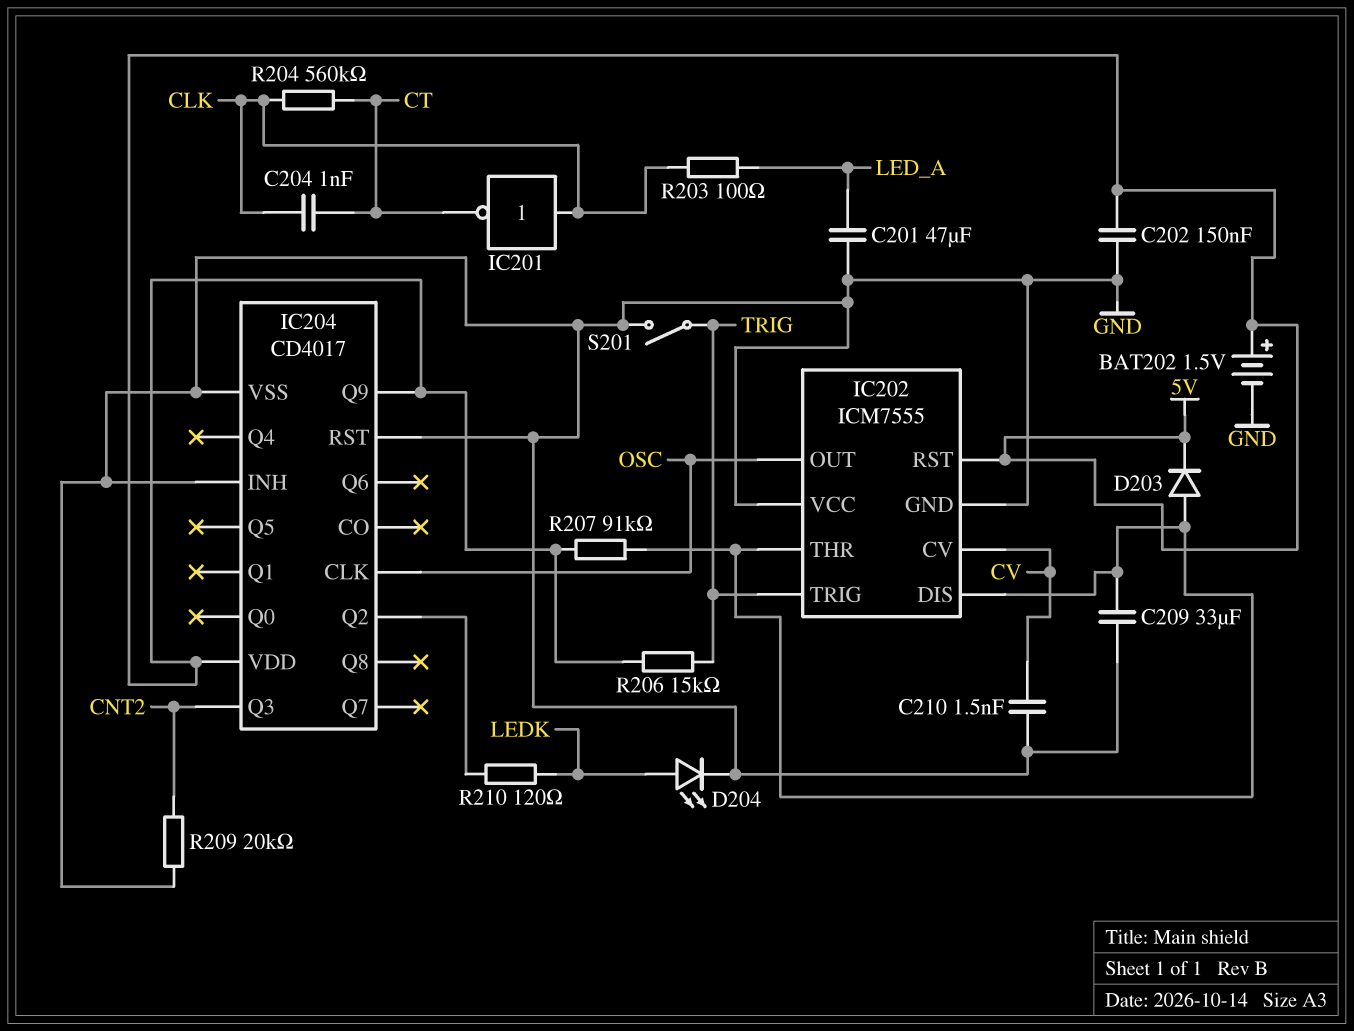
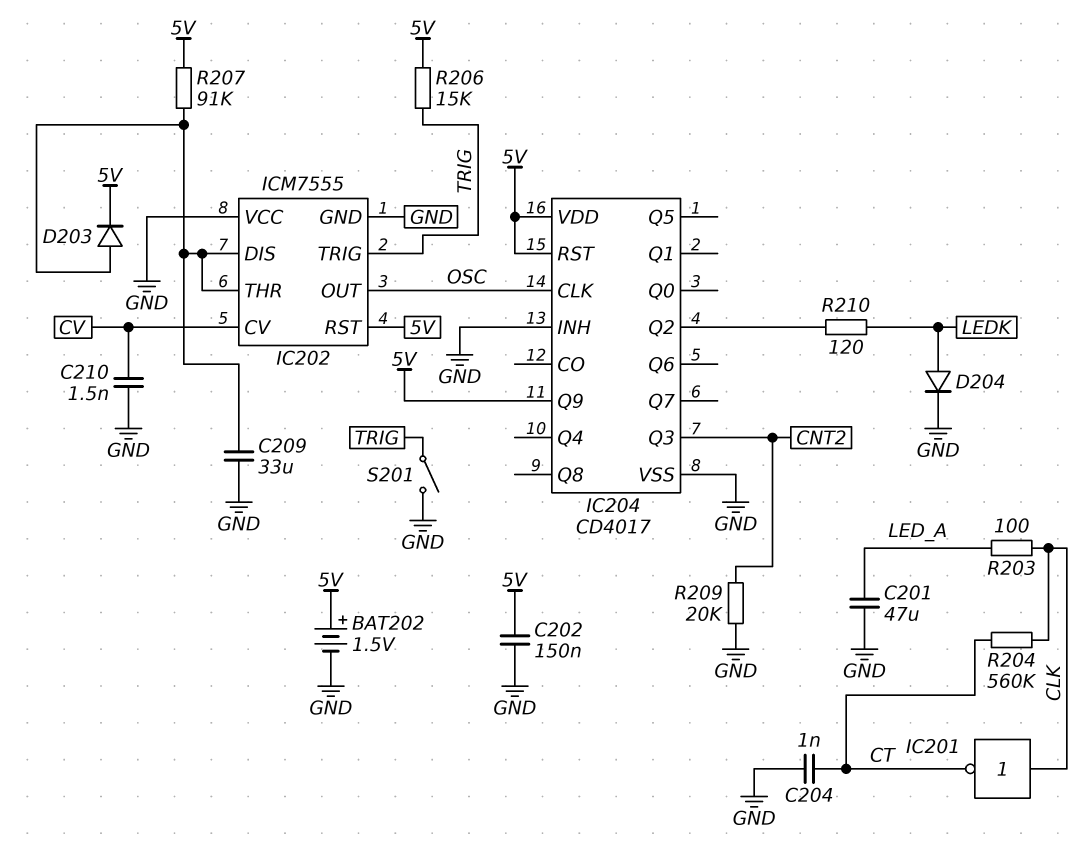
C204: 1nF (CLK, CT) -> 1nF (CT, GND)
D204: LED (A LEDK, K GND) -> diode (A LEDK, K GND)
IC204 pin RST: GND -> 5V

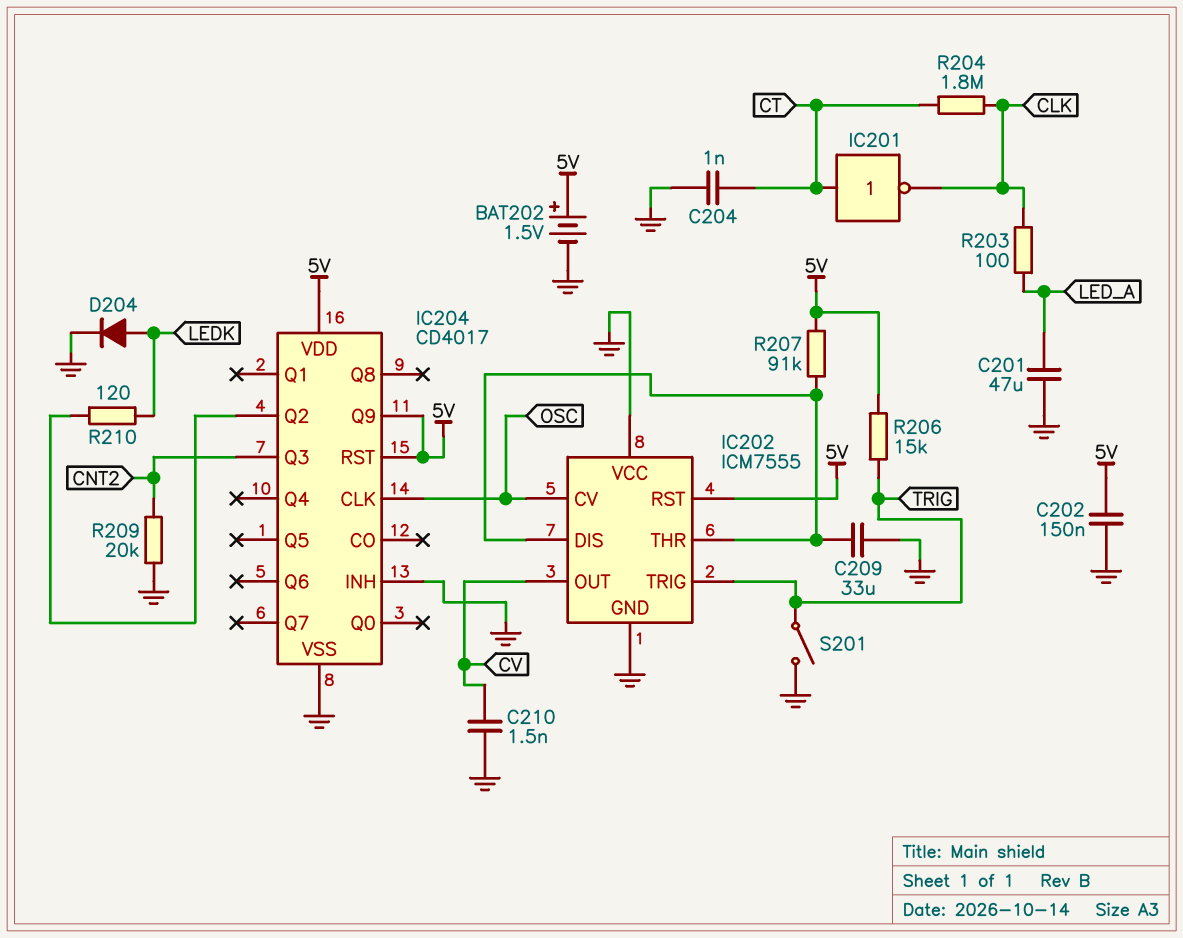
D203: diode (A IC202/DIS, K 5V) -> none
IC201: NOT (in CLK, out CT) -> NOT (in CT, out CLK)
IC202 pin CV: CV -> OSC
IC202 pin OUT: OSC -> CV
R204: 560k (CLK, CT) -> 1.8M (CLK, CT)

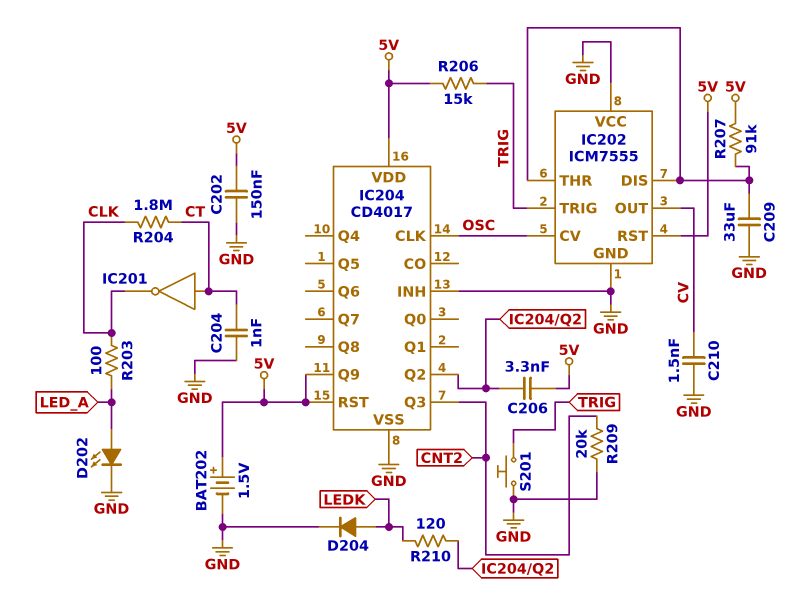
C201: 47uF (GND, LED_A) -> none
C206: none -> 3.3nF (5V, IC204/Q2)
D202: none -> LED (A LED_A, K GND)
S201: switch (GND, TRIG) -> button (GND, TRIG)

